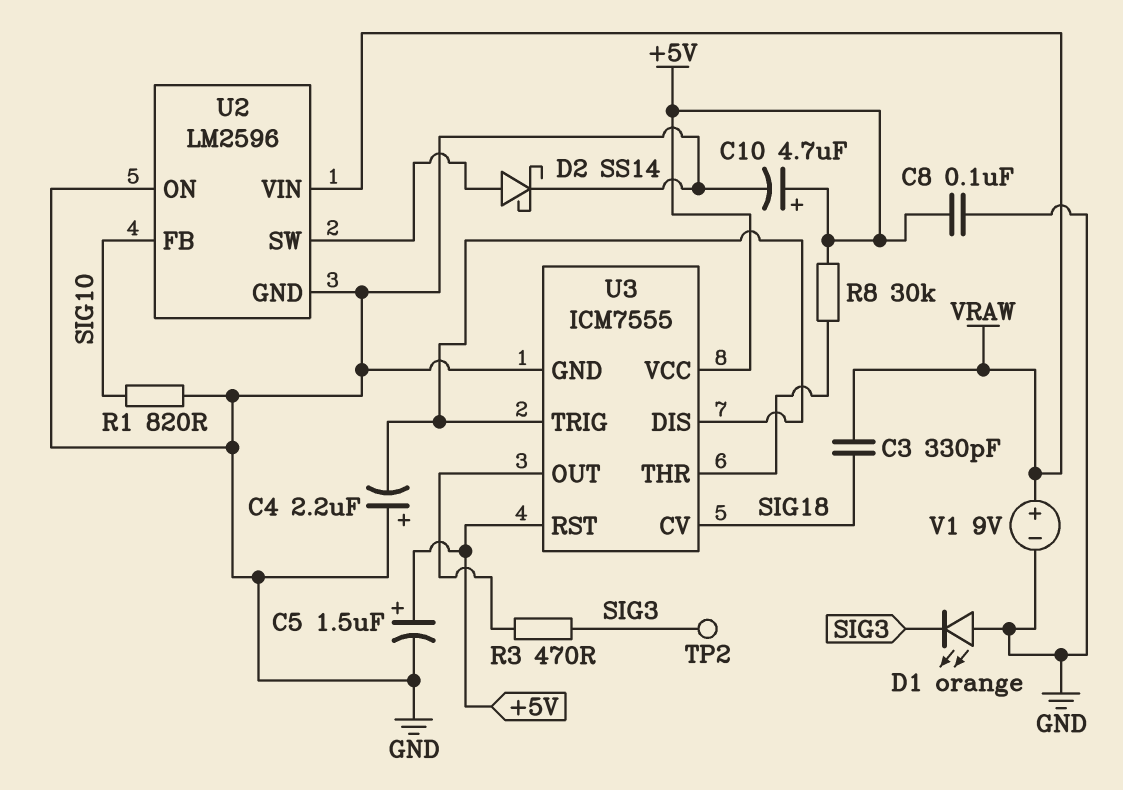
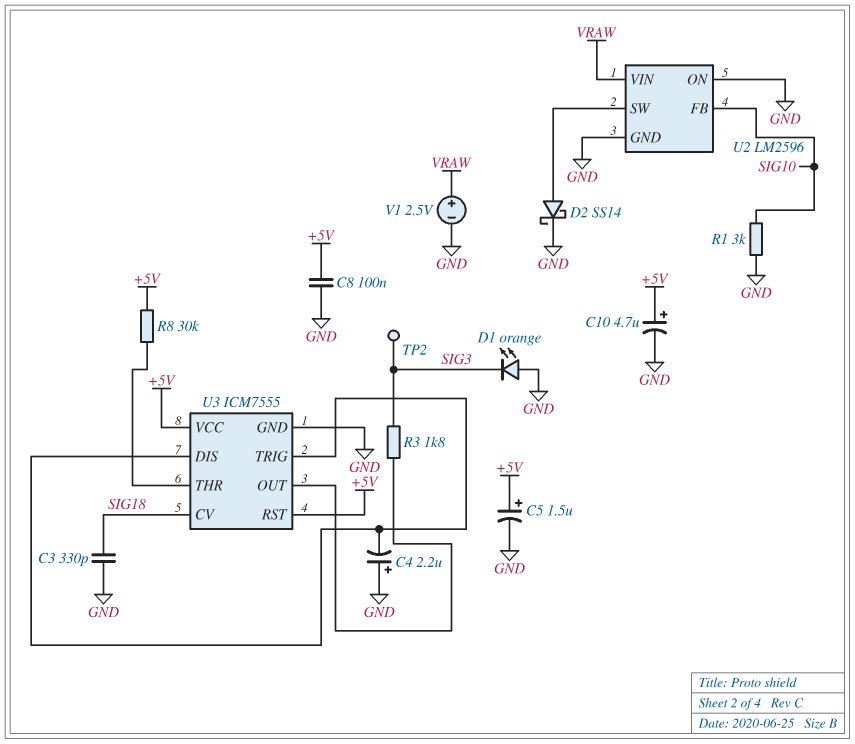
C3: 330pF (SIG18, VRAW) -> 330pF (GND, SIG18)
R1: 820 (GND, SIG10) -> 3k (GND, SIG10)
R3: 470 (SIG3, U3/OUT) -> 1.8k (SIG3, U3/OUT)
V1: 9V (plus VRAW, minus GND) -> 2.5V (plus VRAW, minus GND)

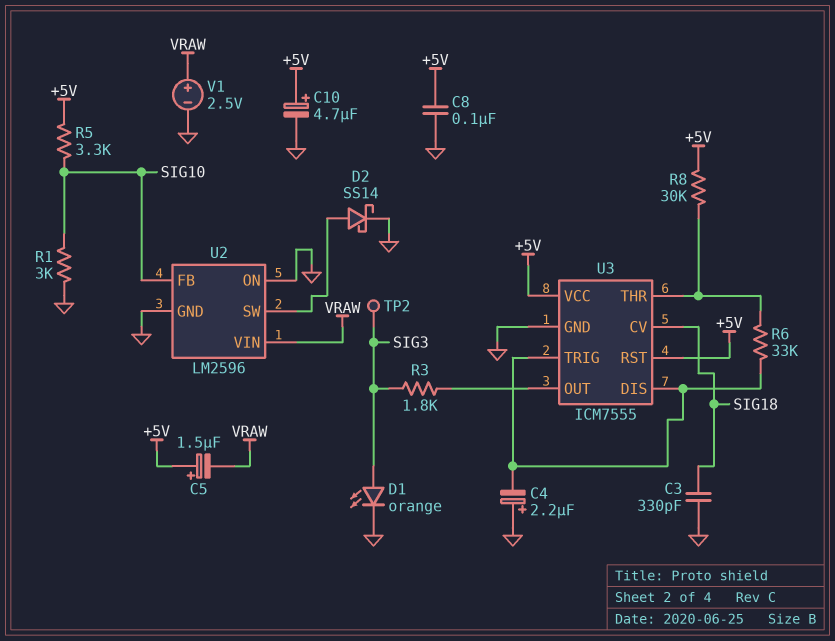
C5: 1.5uF (plus +5V, minus GND) -> 1.5uF (plus +5V, minus VRAW)
D1: LED orange (A GND, K SIG3) -> LED orange (A SIG3, K GND)
R5: none -> 3.3k (+5V, SIG10)
R6: none -> 33k (U3/DIS, U3/THR)

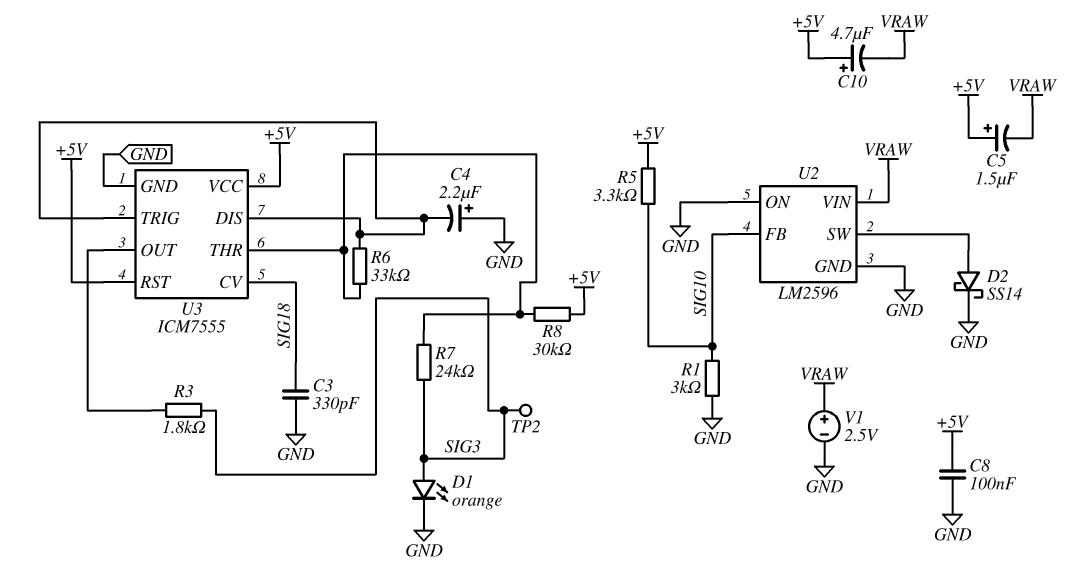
C10: 4.7uF (plus +5V, minus GND) -> 4.7uF (plus +5V, minus VRAW)
R7: none -> 24k (SIG3, U3/THR)

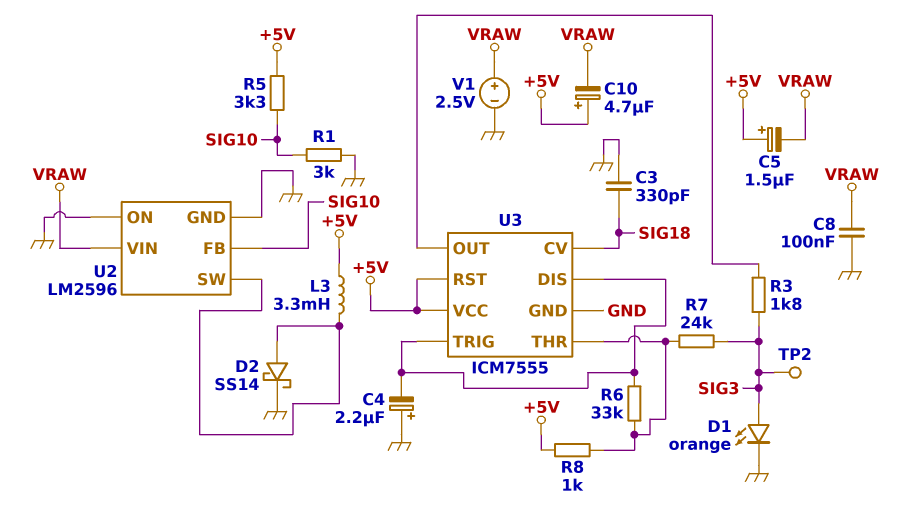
C8: 100nF (+5V, GND) -> 100nF (GND, VRAW)
L3: none -> 3.3mH (+5V, U2/SW)
R8: 30k (+5V, U3/THR) -> 1k (+5V, U3/THR)

